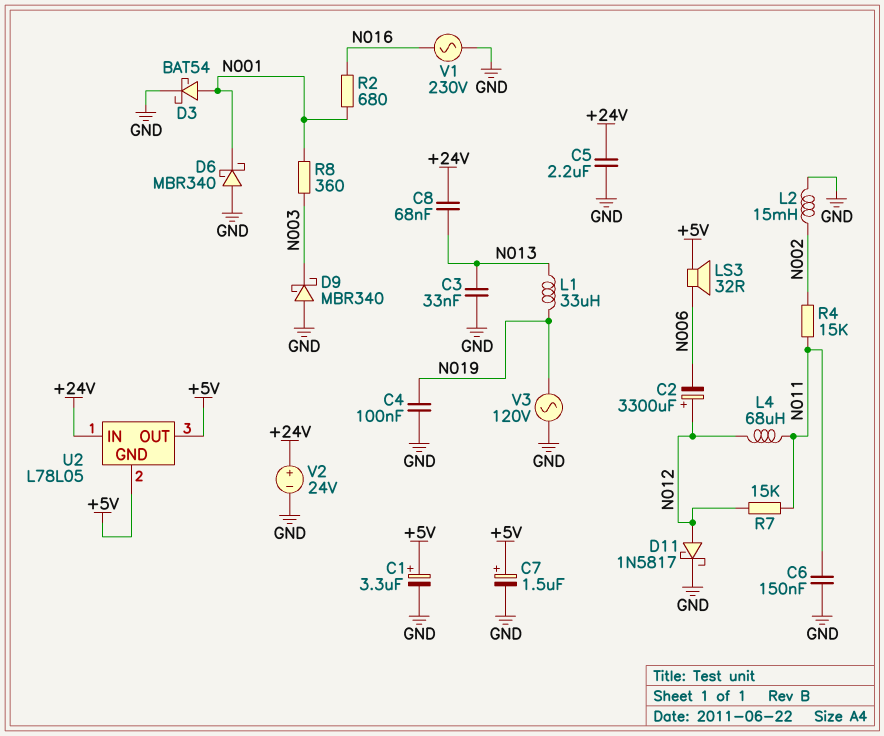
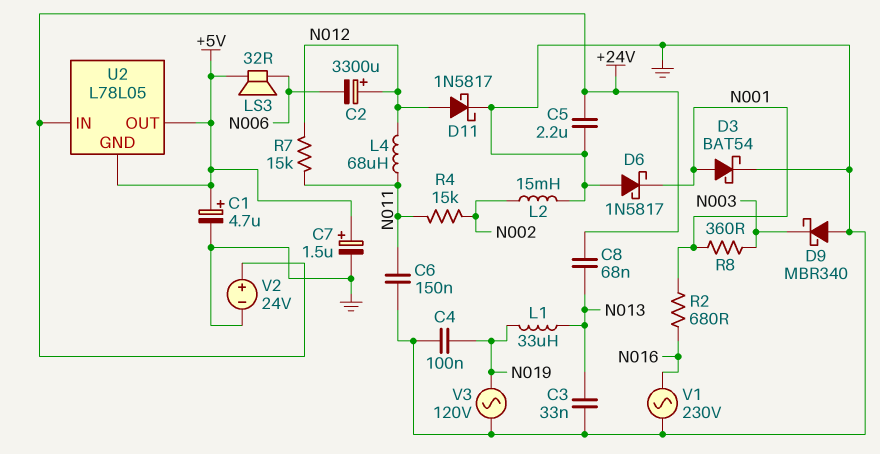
C1: 3.3uF (plus +5V, minus GND) -> 4.7uF (plus +5V, minus GND)
D6: schottky MBR340 (A GND, K N001) -> schottky 1N5817 (A GND, K N001)

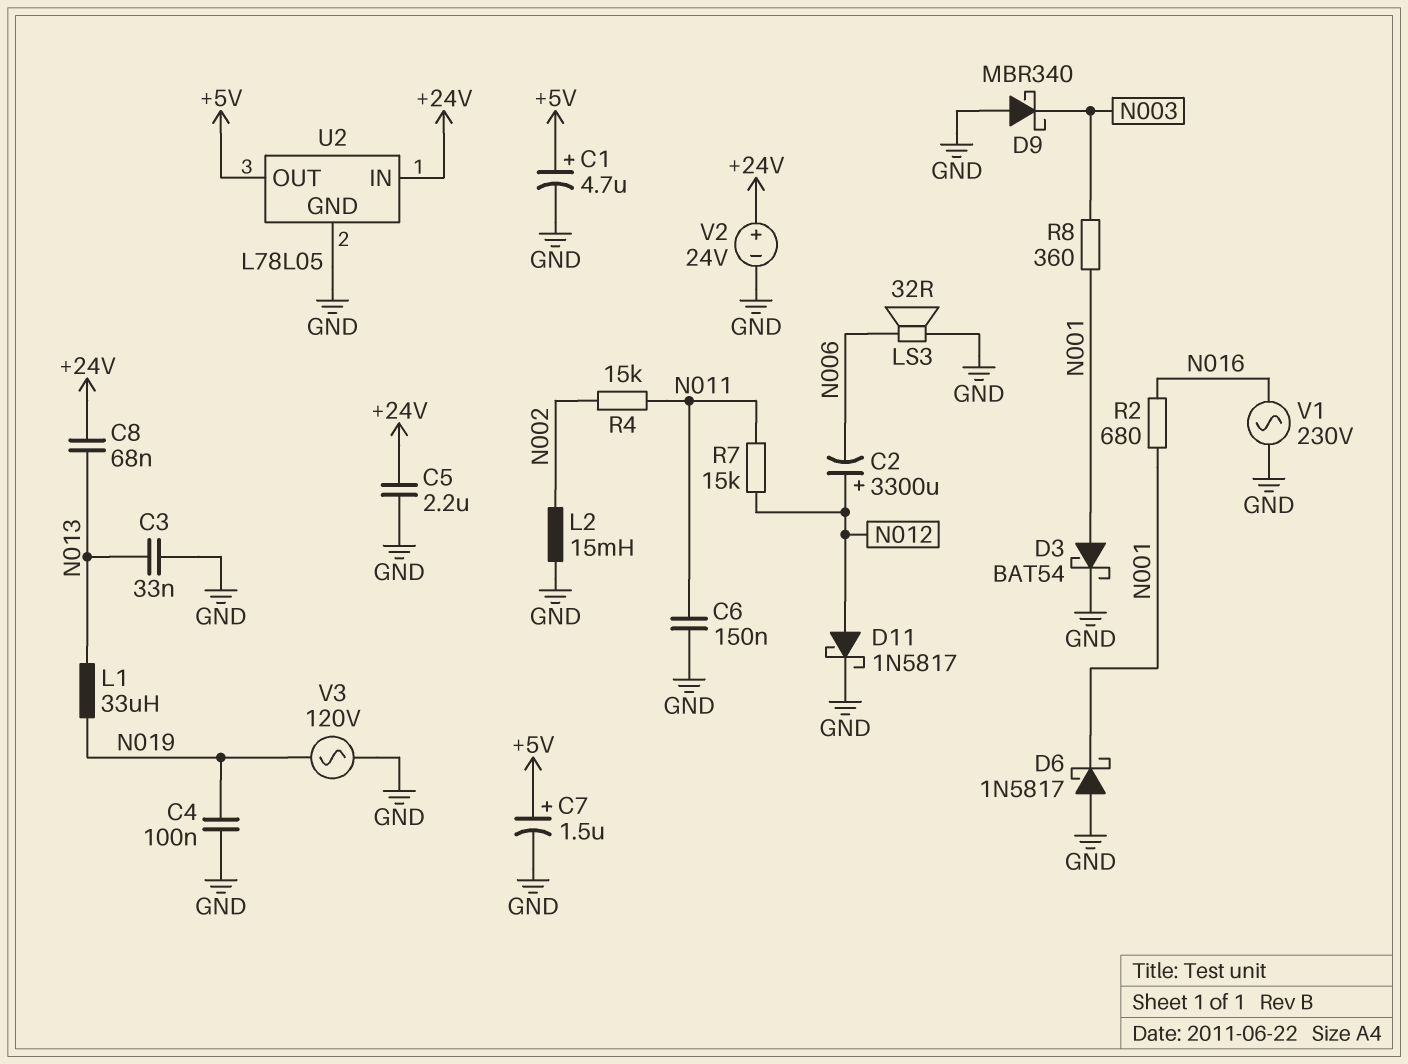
L4: 68uH (N011, N012) -> none
LS3: speaker 32R (+5V, N006) -> speaker 32R (GND, N006)
U2 pin GND: +5V -> GND

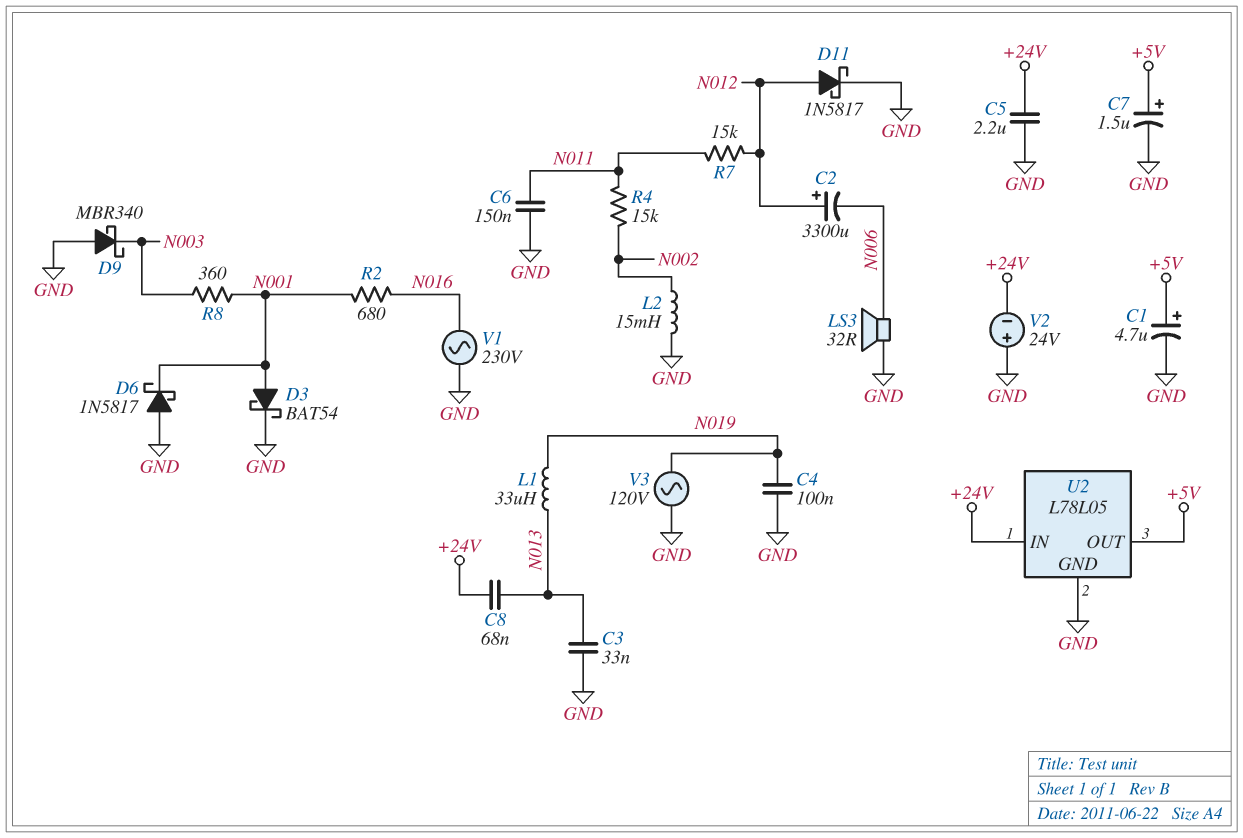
V2: 24V (plus +24V, minus GND) -> 24V (plus GND, minus +24V)

